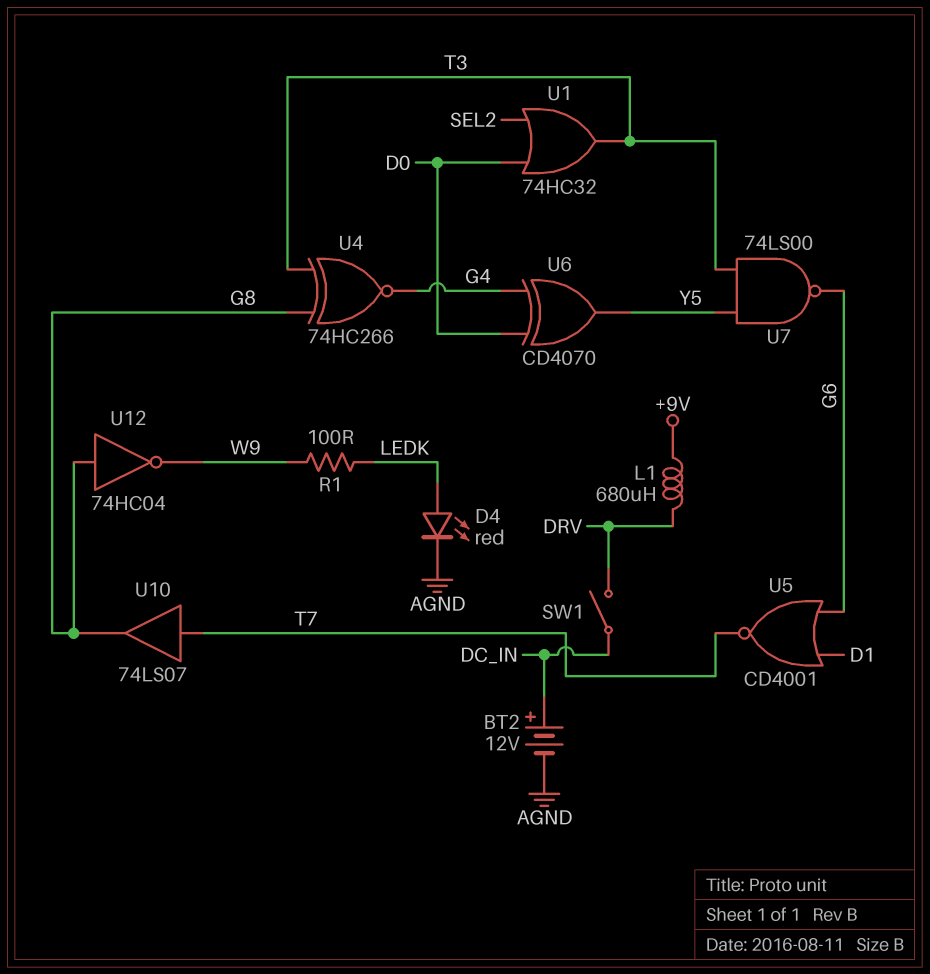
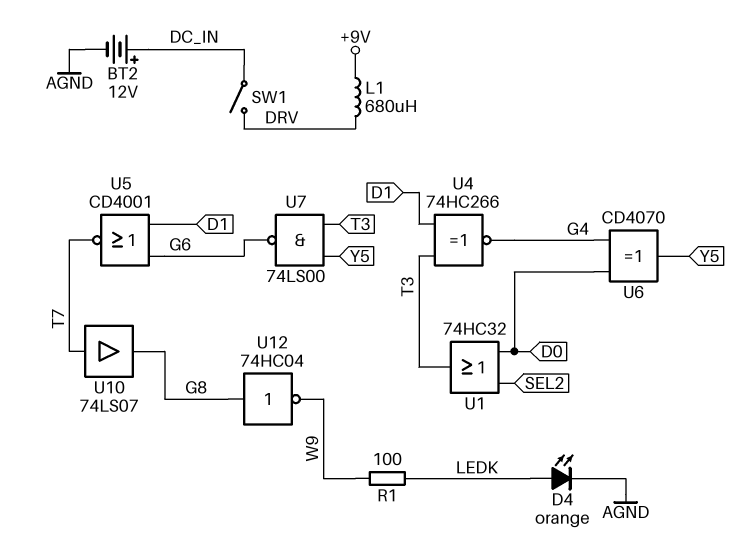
D4: LED red (A LEDK, K AGND) -> LED orange (A LEDK, K AGND)
U4: XNOR 74HC266 (in G8, in T3, out G4) -> XNOR 74HC266 (in D1, in T3, out G4)

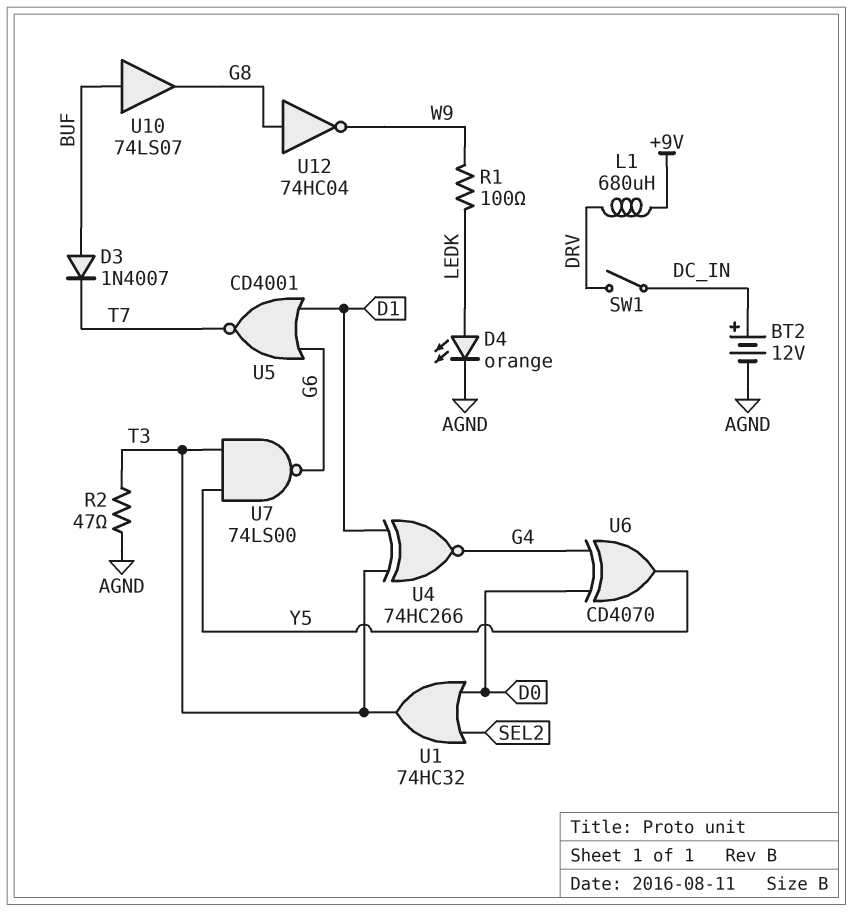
D3: none -> diode 1N4007 (A BUF, K T7)
R2: none -> 47 (AGND, T3)
U10: buffer 74LS07 (in T7, out G8) -> buffer 74LS07 (in BUF, out G8)

